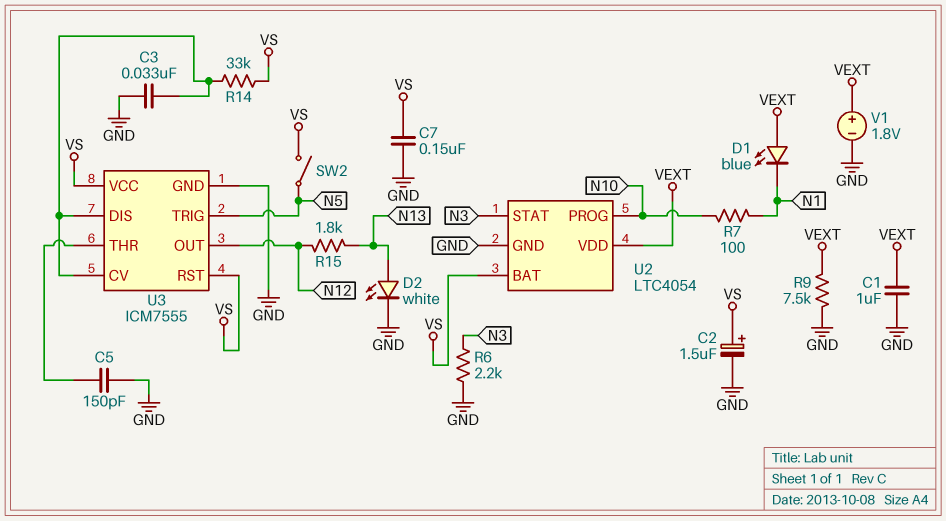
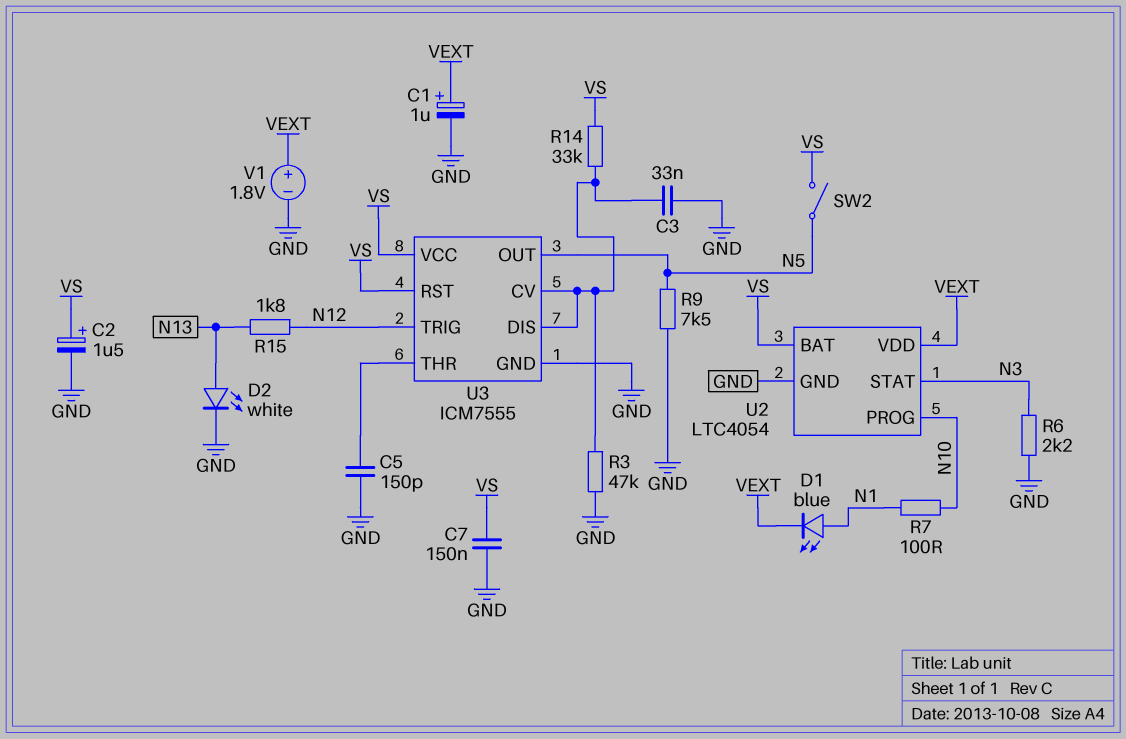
C1: 1uF (GND, VEXT) -> 1uF (plus VEXT, minus GND)
D1: LED blue (A VEXT, K N1) -> LED blue (A N1, K VEXT)
R3: none -> 47k (GND, U3/CV)
R9: 7.5k (GND, VEXT) -> 7.5k (GND, N5)
U3 pin OUT: N12 -> N5
U3 pin TRIG: N5 -> N12

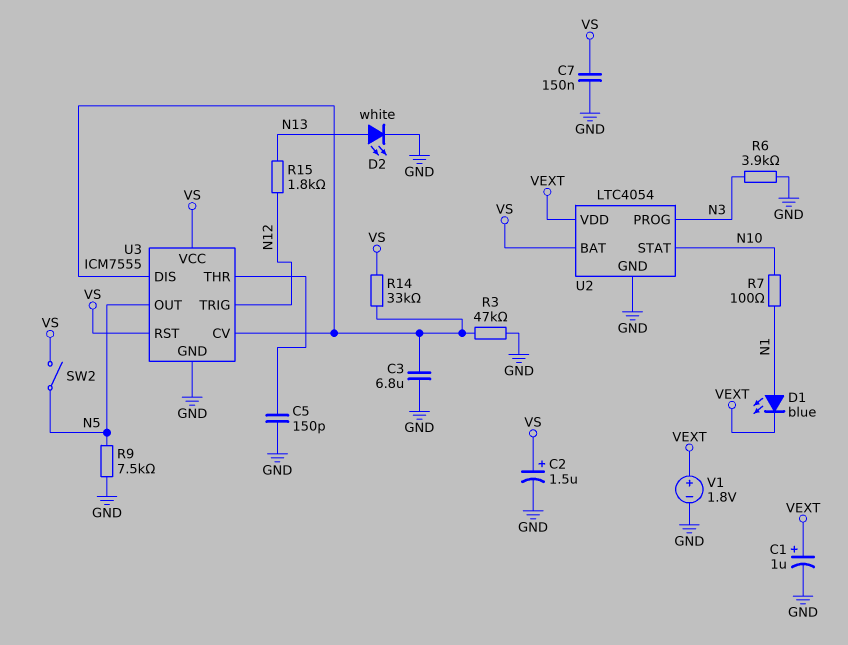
C3: 33nF (GND, U3/CV) -> 6.8uF (GND, U3/CV)
R6: 2.2k (GND, N3) -> 3.9k (GND, N3)
U2 pin PROG: N10 -> N3
U2 pin STAT: N3 -> N10

